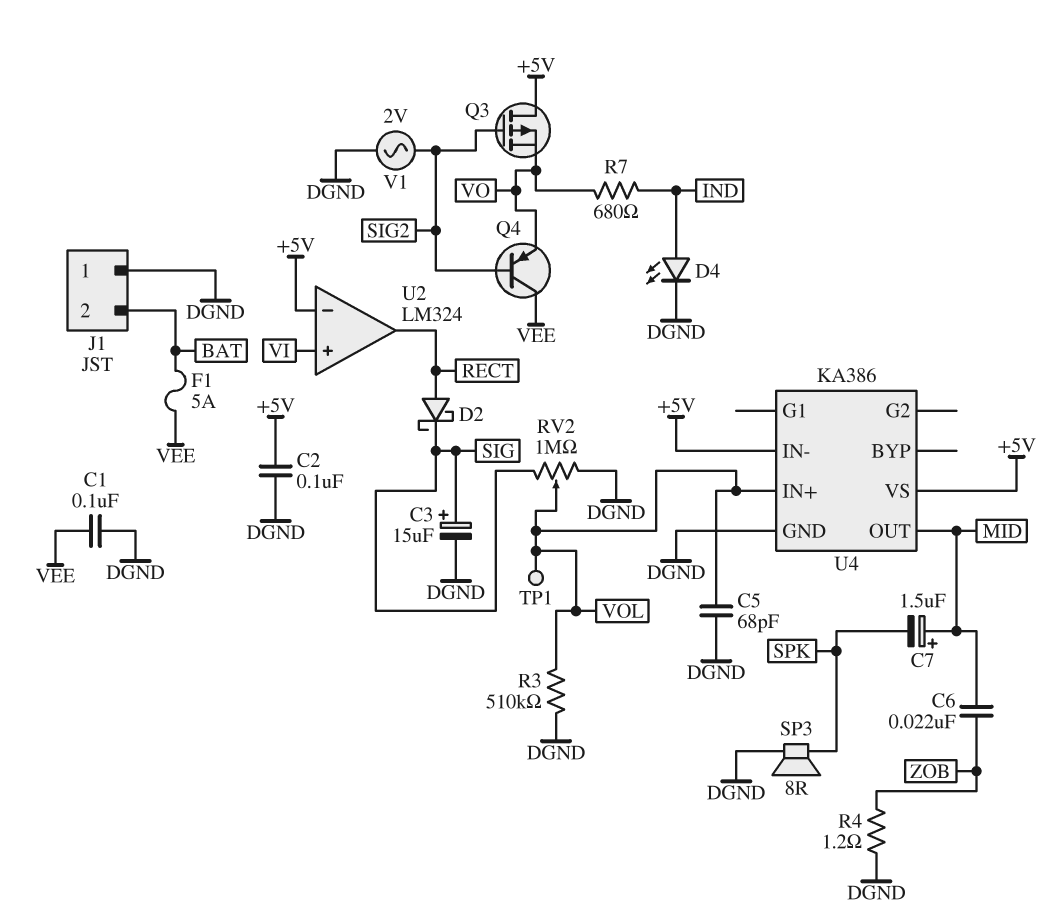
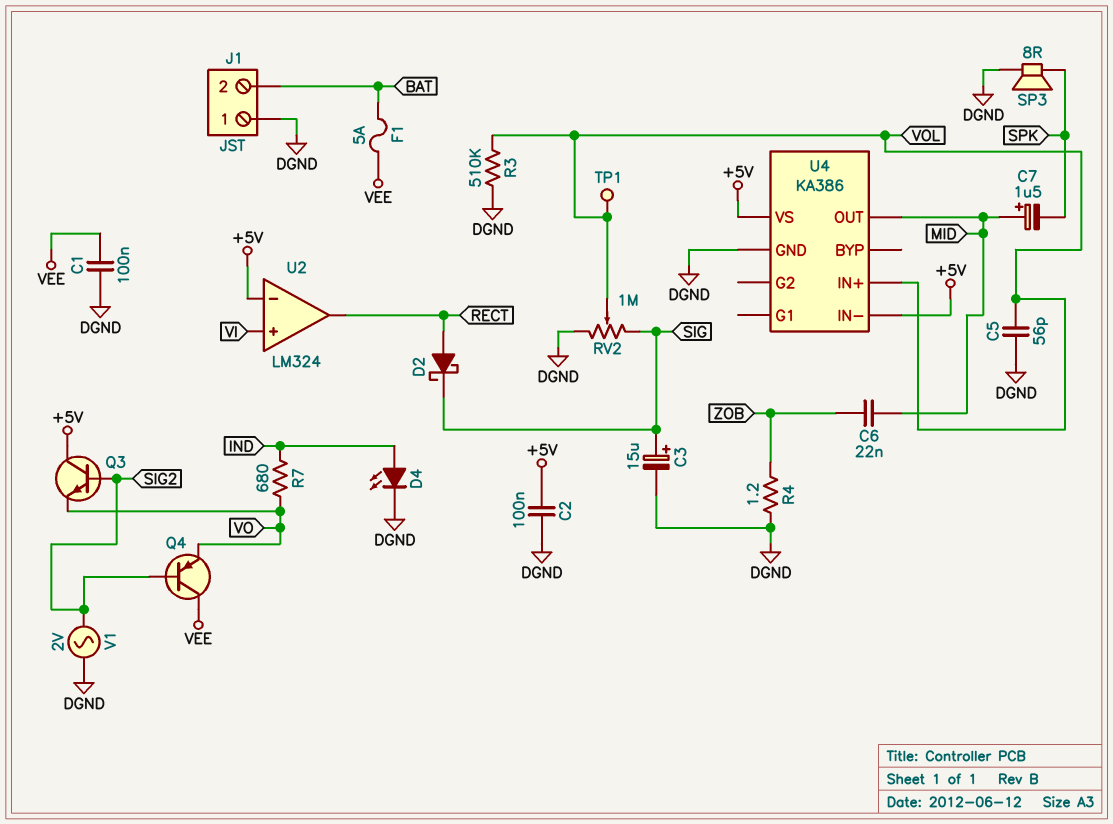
C5: 68pF (DGND, VOL) -> 56pF (DGND, VOL)
Q3: PMOS (G SIG2, D +5V, S VO) -> NPN (B SIG2, C +5V, E VO)

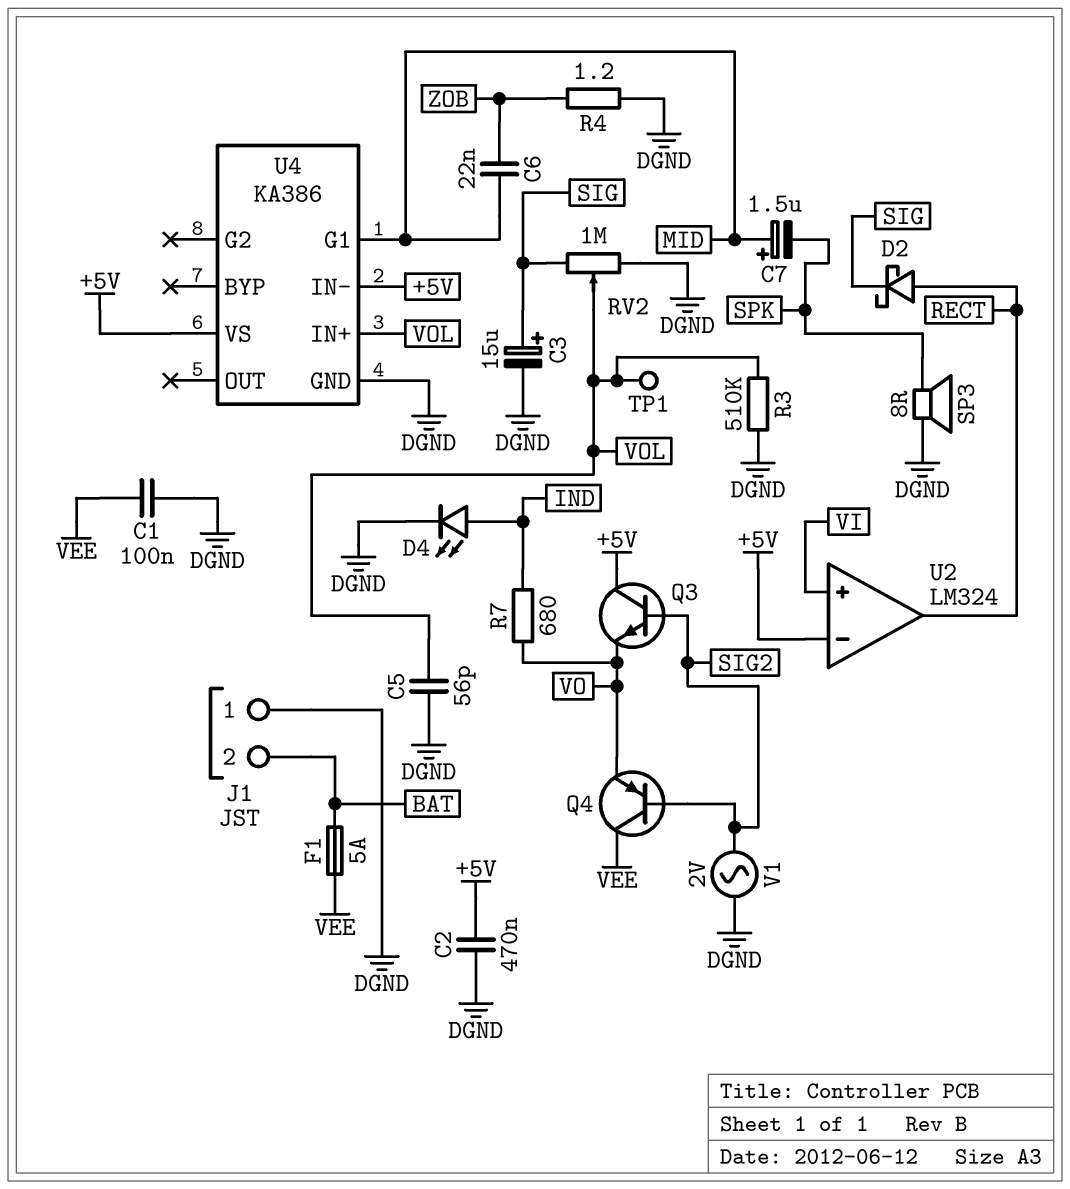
C2: 100nF (+5V, DGND) -> 470nF (+5V, DGND)
U4 pin G1: none -> MID
U4 pin OUT: MID -> none

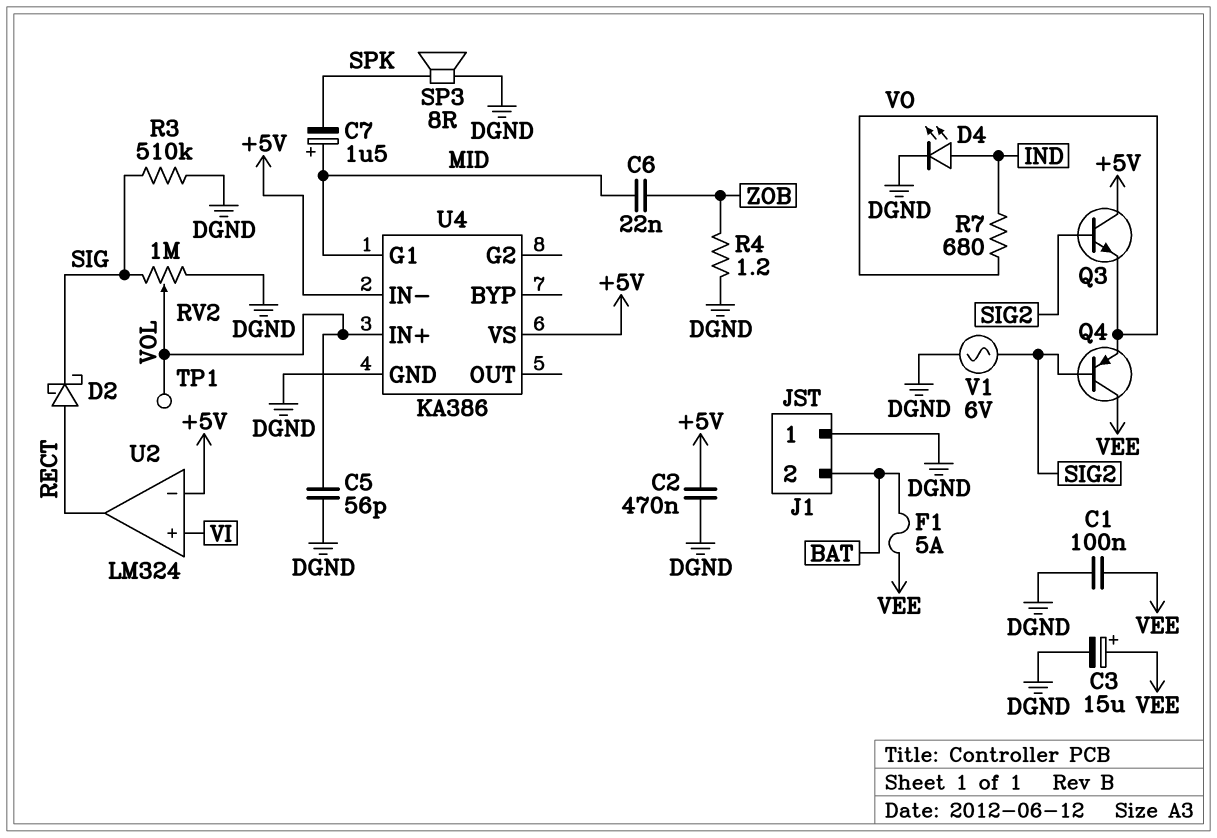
C3: 15uF (plus SIG, minus DGND) -> 15uF (plus VEE, minus DGND)
R3: 510k (DGND, VOL) -> 510k (DGND, SIG)
V1: AC 2V (DGND, SIG2) -> AC 6V (DGND, SIG2)

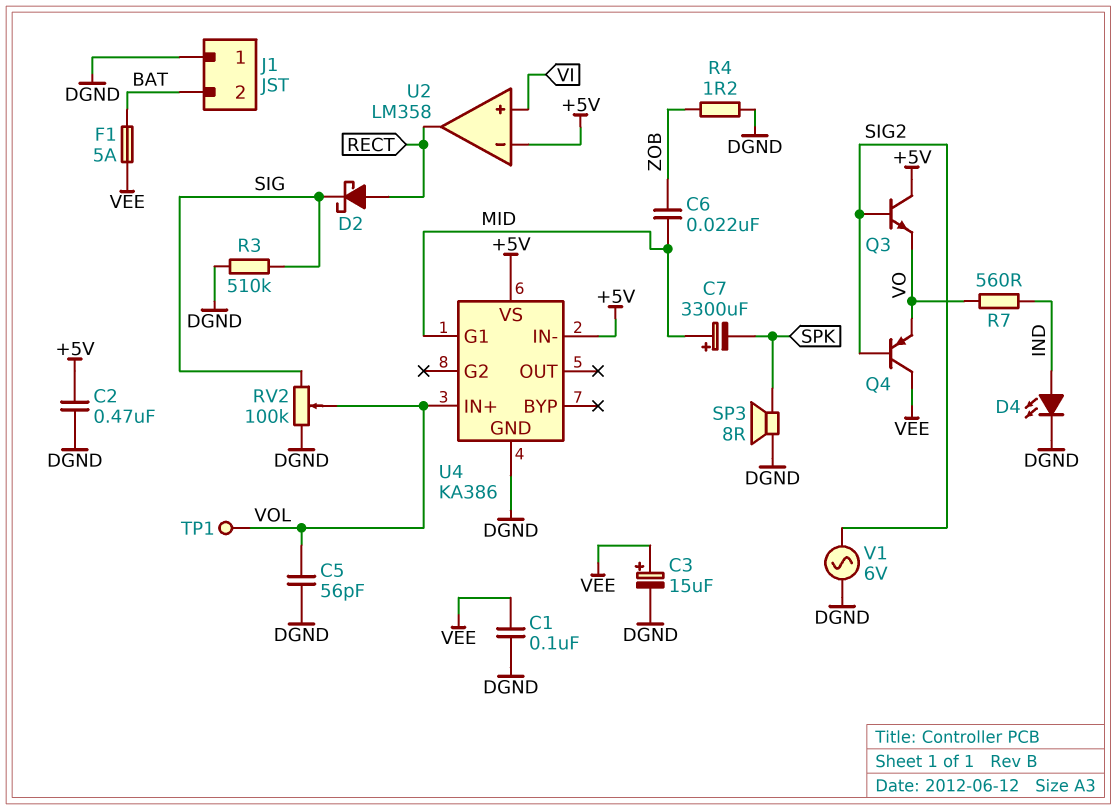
C7: 1.5uF (plus MID, minus SPK) -> 3300uF (plus MID, minus SPK)
R7: 680 (IND, VO) -> 560 (IND, VO)
RV2: 1M (DGND, SIG, wiper VOL) -> 100k (DGND, SIG, wiper VOL)
U2: LM324 -> LM358

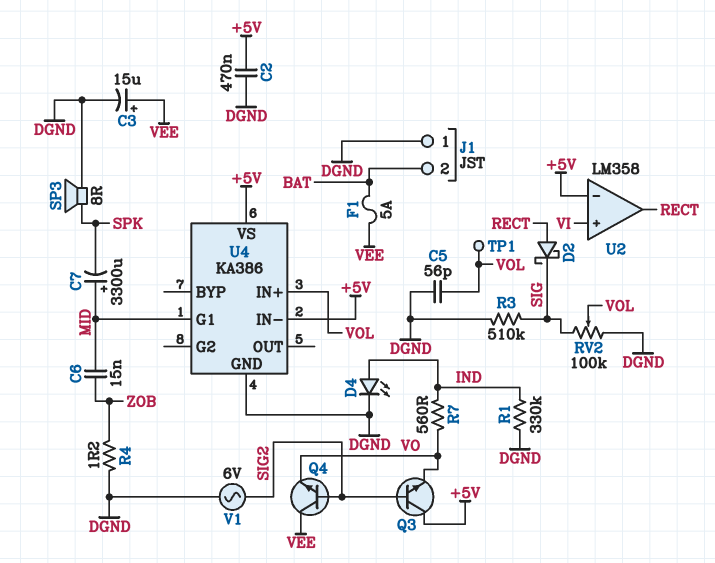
C1: 100nF (DGND, VEE) -> none
C6: 22nF (MID, ZOB) -> 15nF (MID, ZOB)
Q4: PNP (B SIG2, C VEE, E VO) -> NPN (B SIG2, C VEE, E VO)
R1: none -> 330k (DGND, IND)

